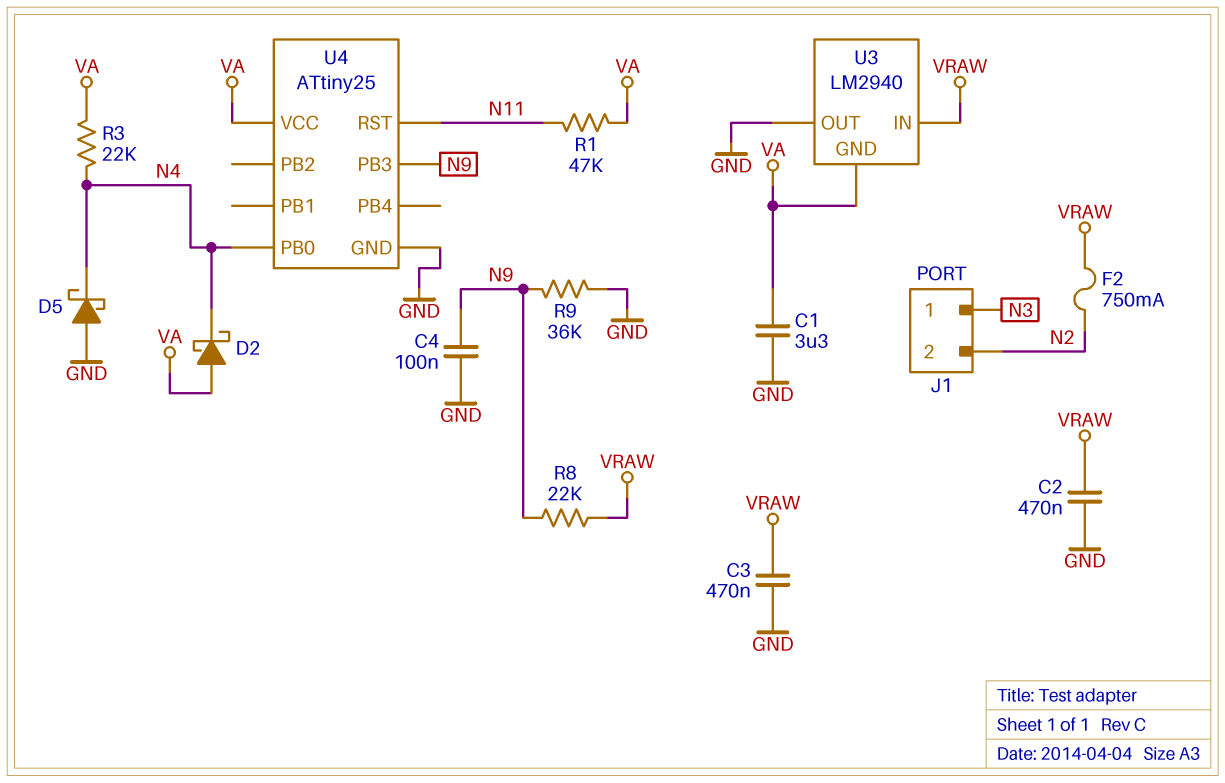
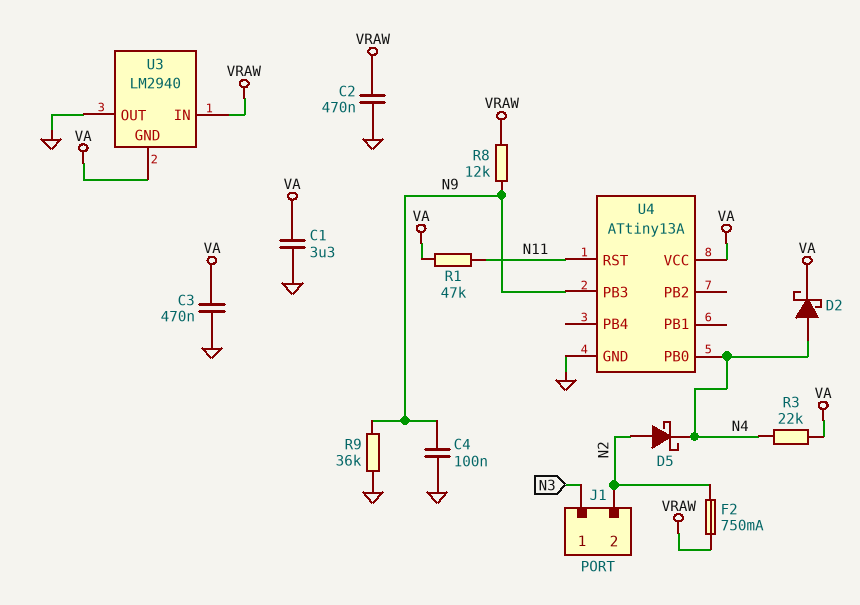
C3: 470nF (GND, VRAW) -> 470nF (GND, VA)
D2: schottky (A VA, K N4) -> schottky (A N4, K VA)
D5: schottky (A GND, K N4) -> schottky (A N2, K N4)
R8: 22k (N9, VRAW) -> 12k (N9, VRAW)
U4: ATtiny25 -> ATtiny13A

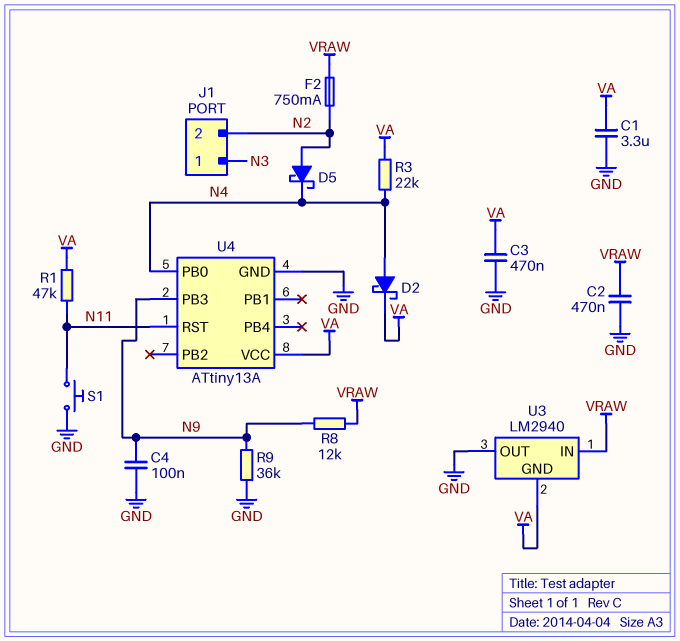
S1: none -> button (GND, N11)

